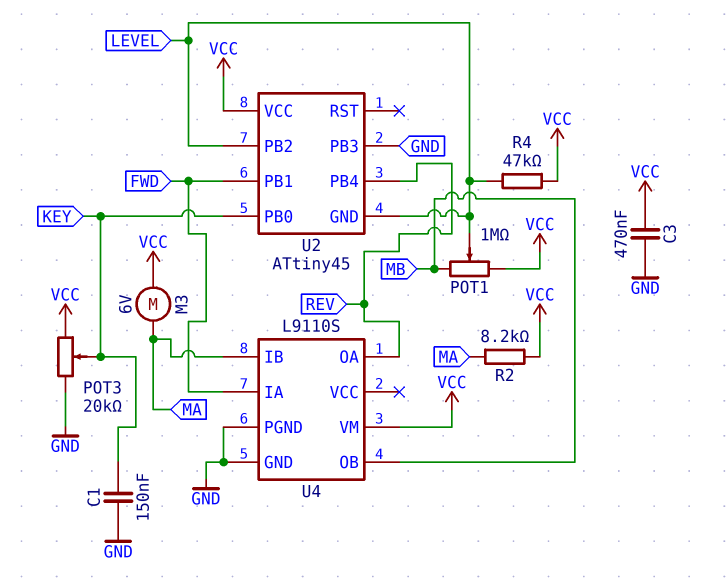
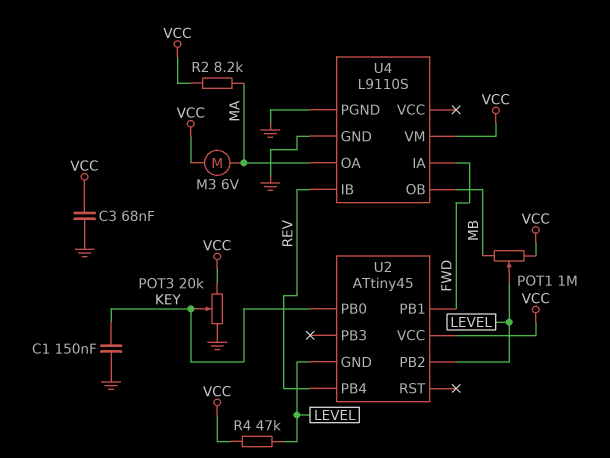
C3: 470nF (GND, VCC) -> 68nF (GND, VCC)
U2 pin PB3: GND -> none
U4 pin IB: MA -> REV
U4 pin OA: REV -> MA

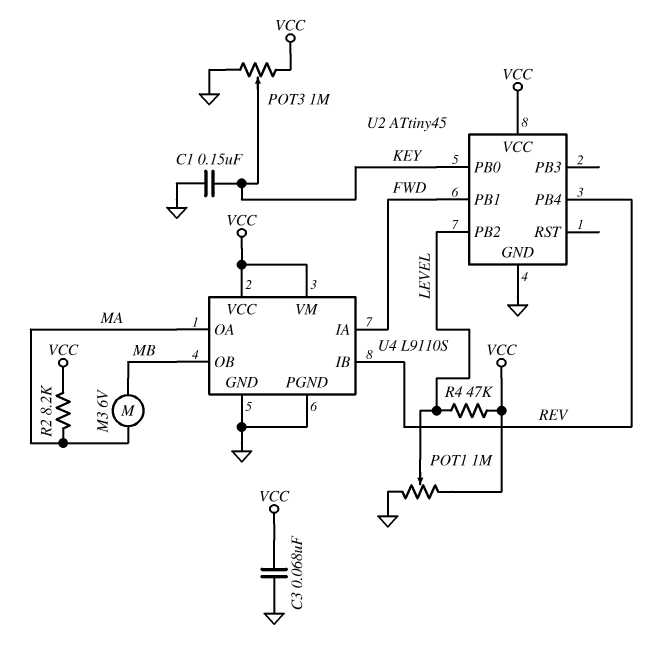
M3: motor 6V (MA, VCC) -> motor 6V (MA, MB)
POT1: 1M (MB, VCC, wiper LEVEL) -> 1M (GND, VCC, wiper LEVEL)
POT3: 20k (GND, VCC, wiper KEY) -> 1M (GND, VCC, wiper KEY)
U2 pin GND: LEVEL -> GND
U4 pin VCC: none -> VCC

